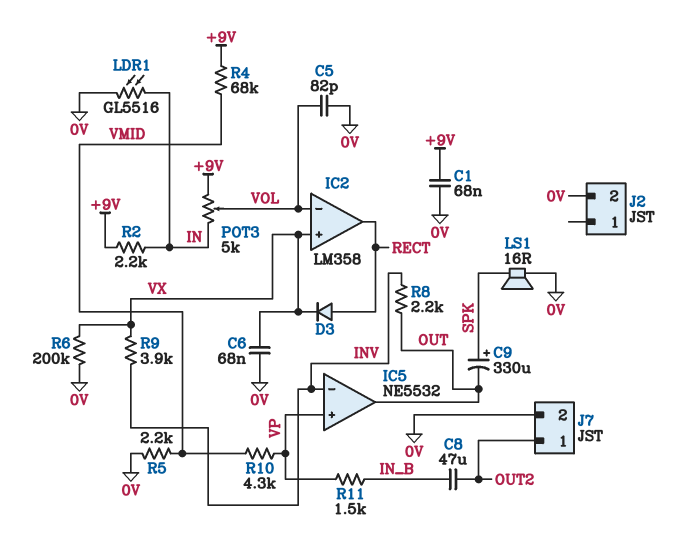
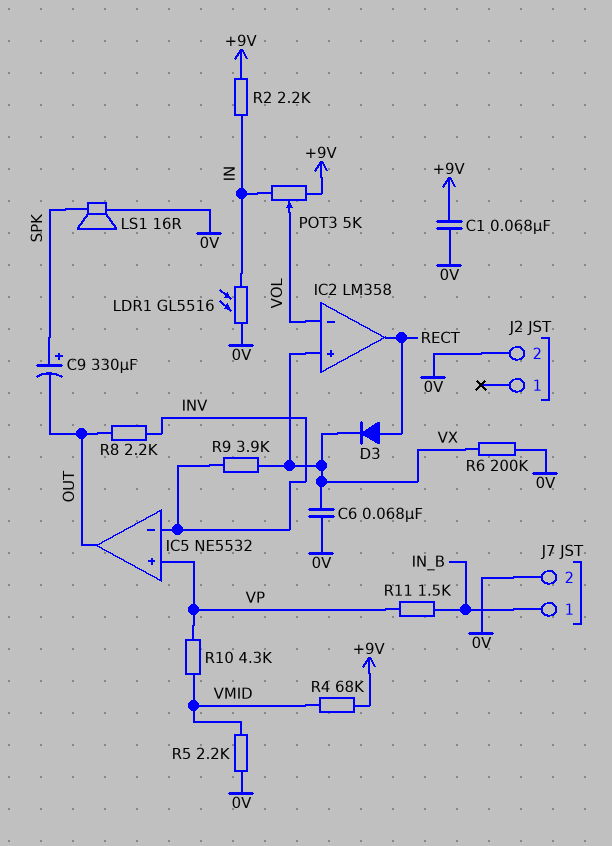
C5: 82pF (0V, VOL) -> none
C8: 47uF (IN_B, OUT2) -> none
J7 pin 1: OUT2 -> IN_B

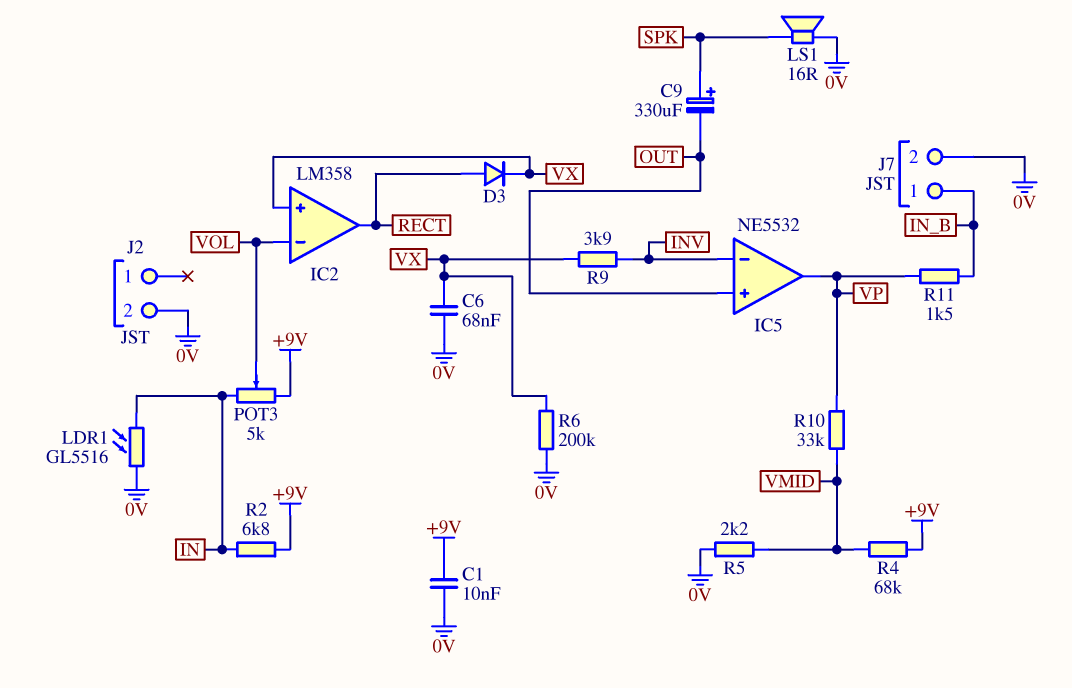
C1: 68nF (+9V, 0V) -> 10nF (+9V, 0V)
IC5 pin in+: VP -> OUT
IC5 pin out: OUT -> VP
R2: 2.2k (+9V, IN) -> 6.8k (+9V, IN)
R8: 2.2k (INV, OUT) -> none
R10: 4.3k (VMID, VP) -> 33k (VMID, VP)

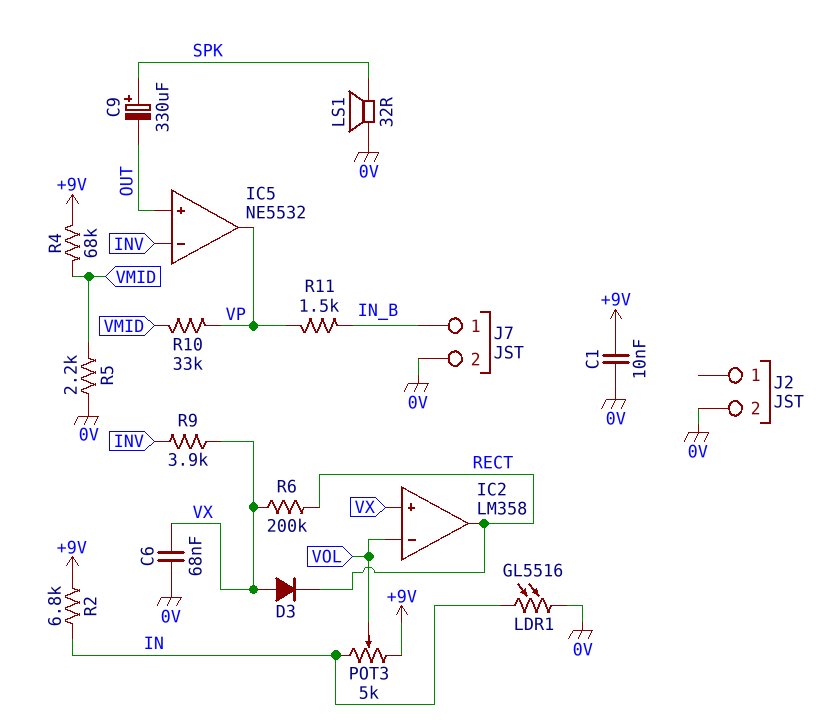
D3: diode (A RECT, K VX) -> diode (A VX, K RECT)
LS1: speaker 16R (0V, SPK) -> speaker 32R (0V, SPK)
R6: 200k (0V, VX) -> 200k (RECT, VX)

